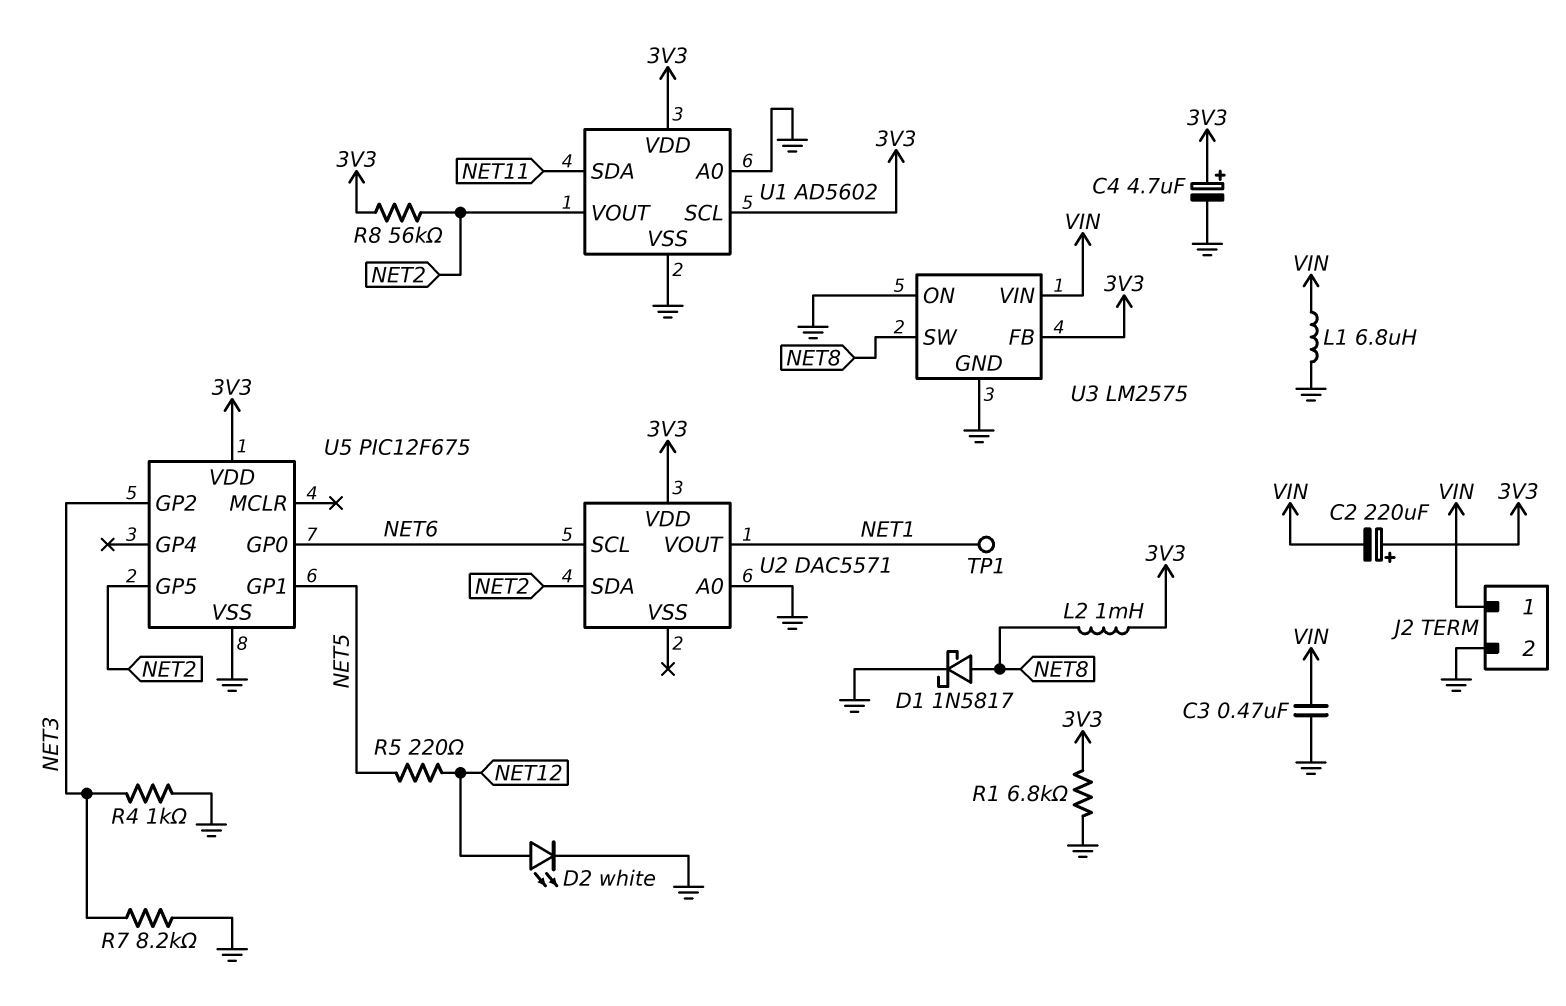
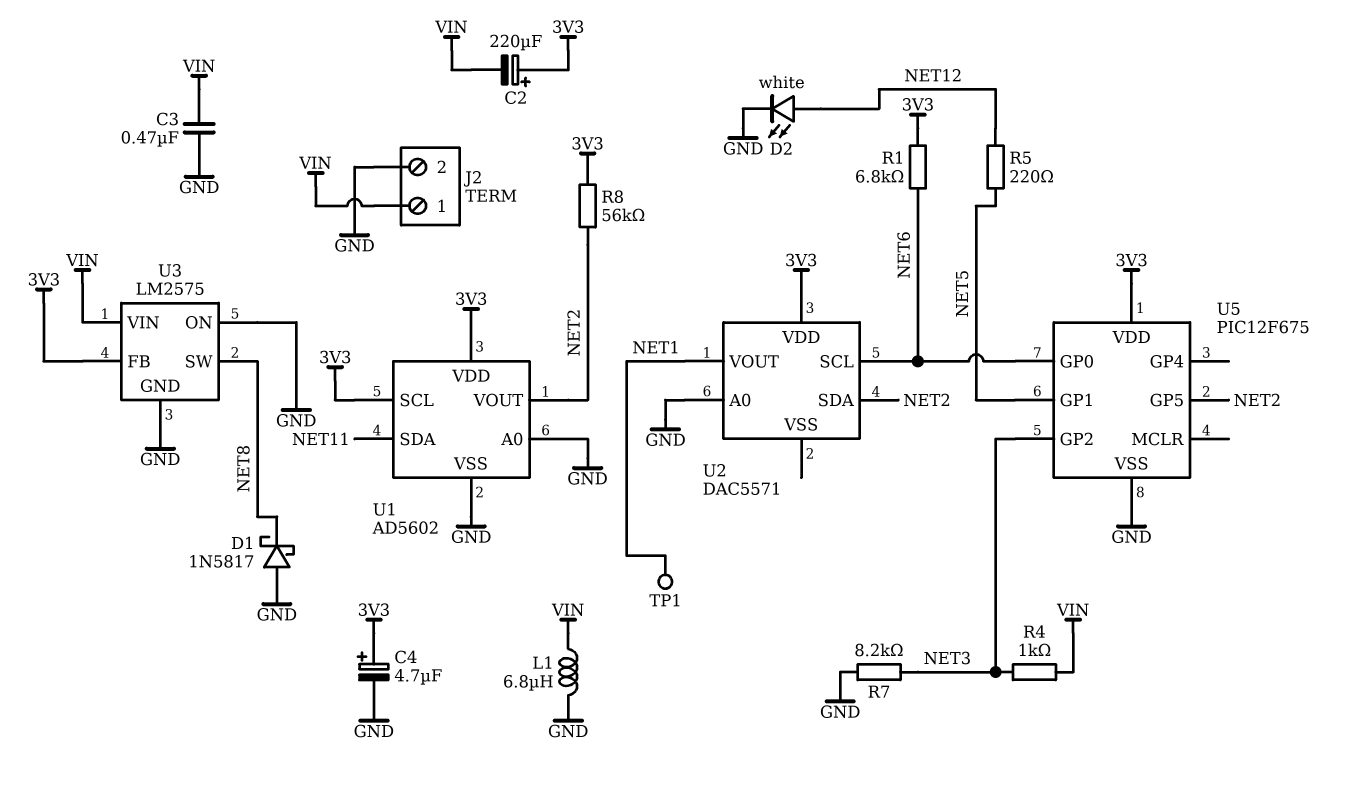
D1: schottky 1N5817 (A NET8, K GND) -> schottky 1N5817 (A GND, K NET8)
L2: 1mH (3V3, NET8) -> none
R1: 6.8k (3V3, GND) -> 6.8k (3V3, NET6)
R4: 1k (GND, NET3) -> 1k (NET3, VIN)

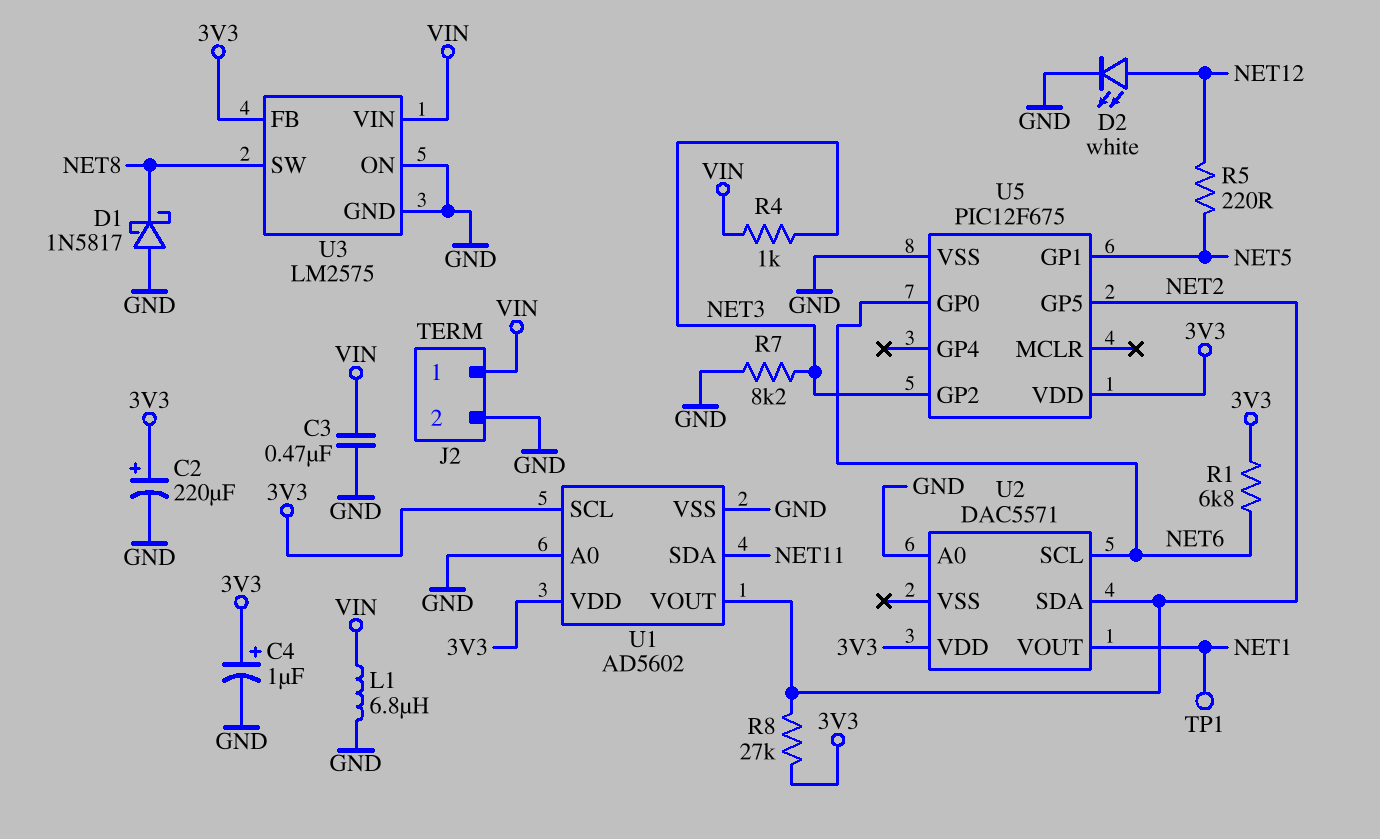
C2: 220uF (plus 3V3, minus VIN) -> 220uF (plus 3V3, minus GND)
C4: 4.7uF (plus 3V3, minus GND) -> 1uF (plus 3V3, minus GND)
R8: 56k (3V3, NET2) -> 27k (3V3, NET2)

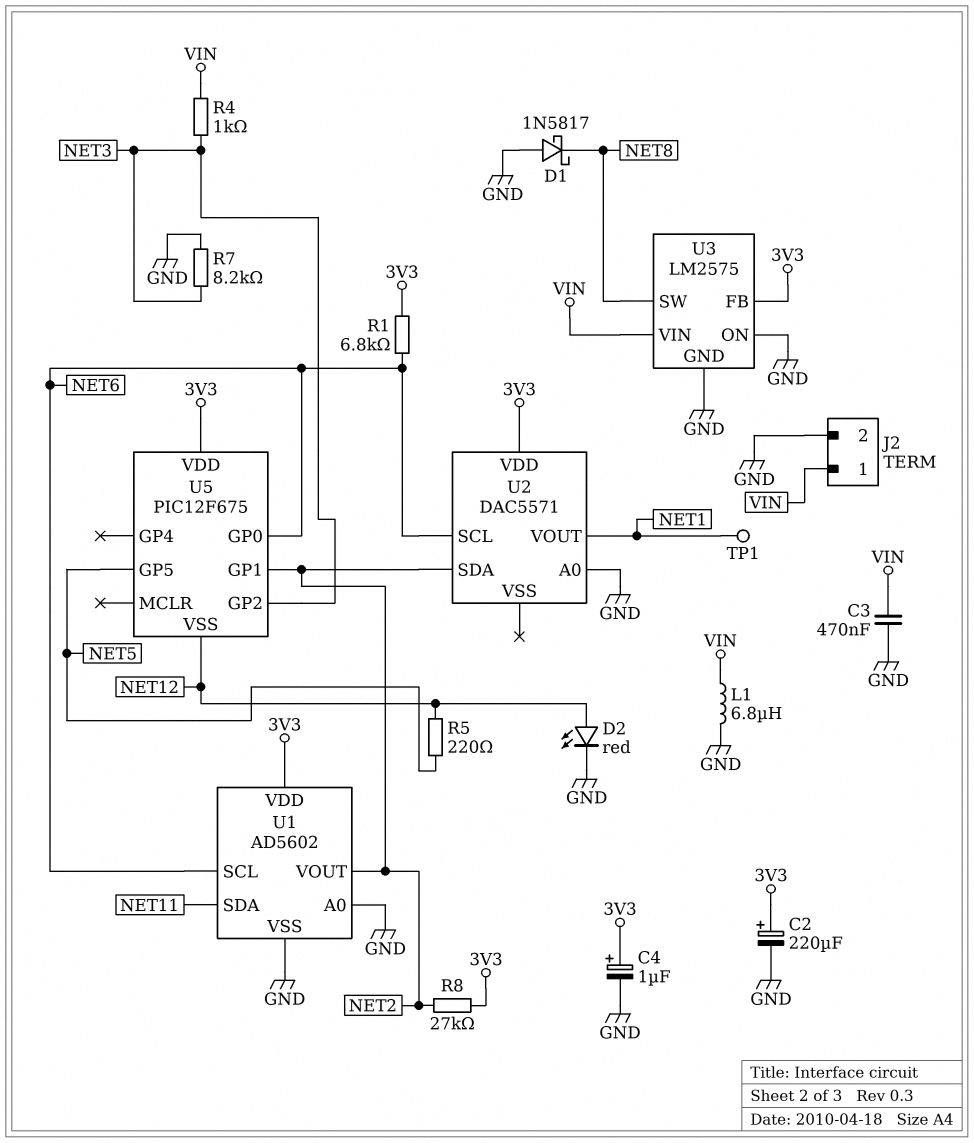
D2: LED white (A NET12, K GND) -> LED red (A NET12, K GND)
U1 pin SCL: 3V3 -> NET6
U5 pin GP1: NET5 -> NET2
U5 pin GP5: NET2 -> NET5
U5 pin VSS: GND -> NET12

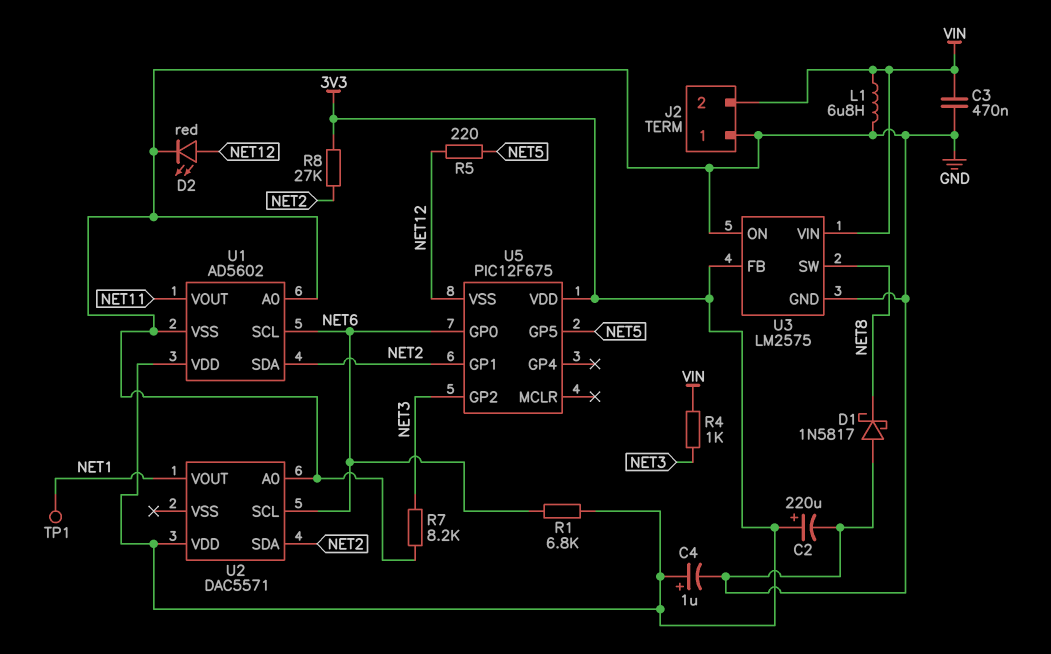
J2 pin 1: VIN -> GND
J2 pin 2: GND -> VIN
U1 pin SDA: NET11 -> NET2
U1 pin VOUT: NET2 -> NET11

